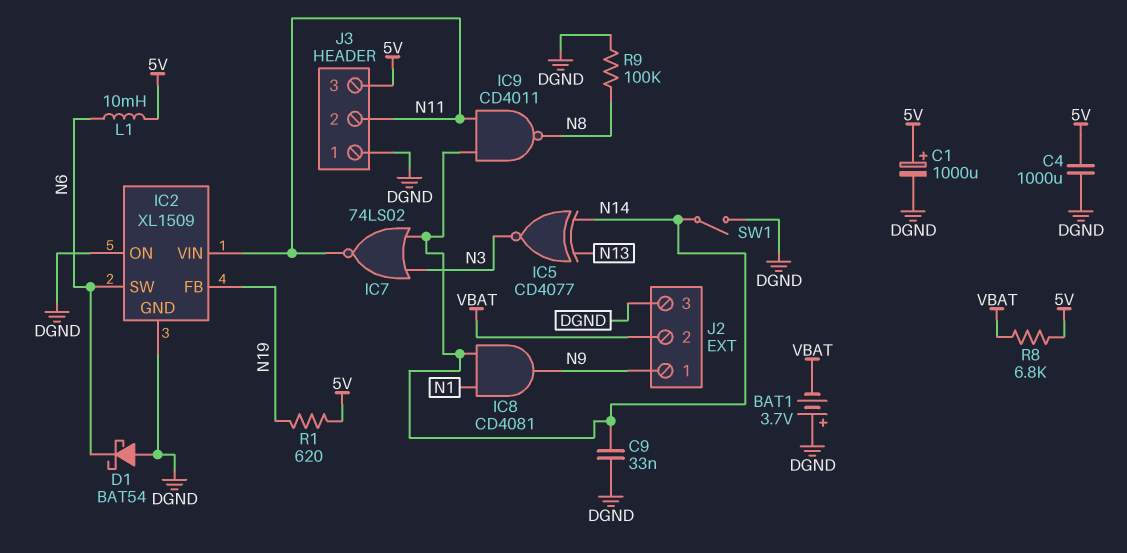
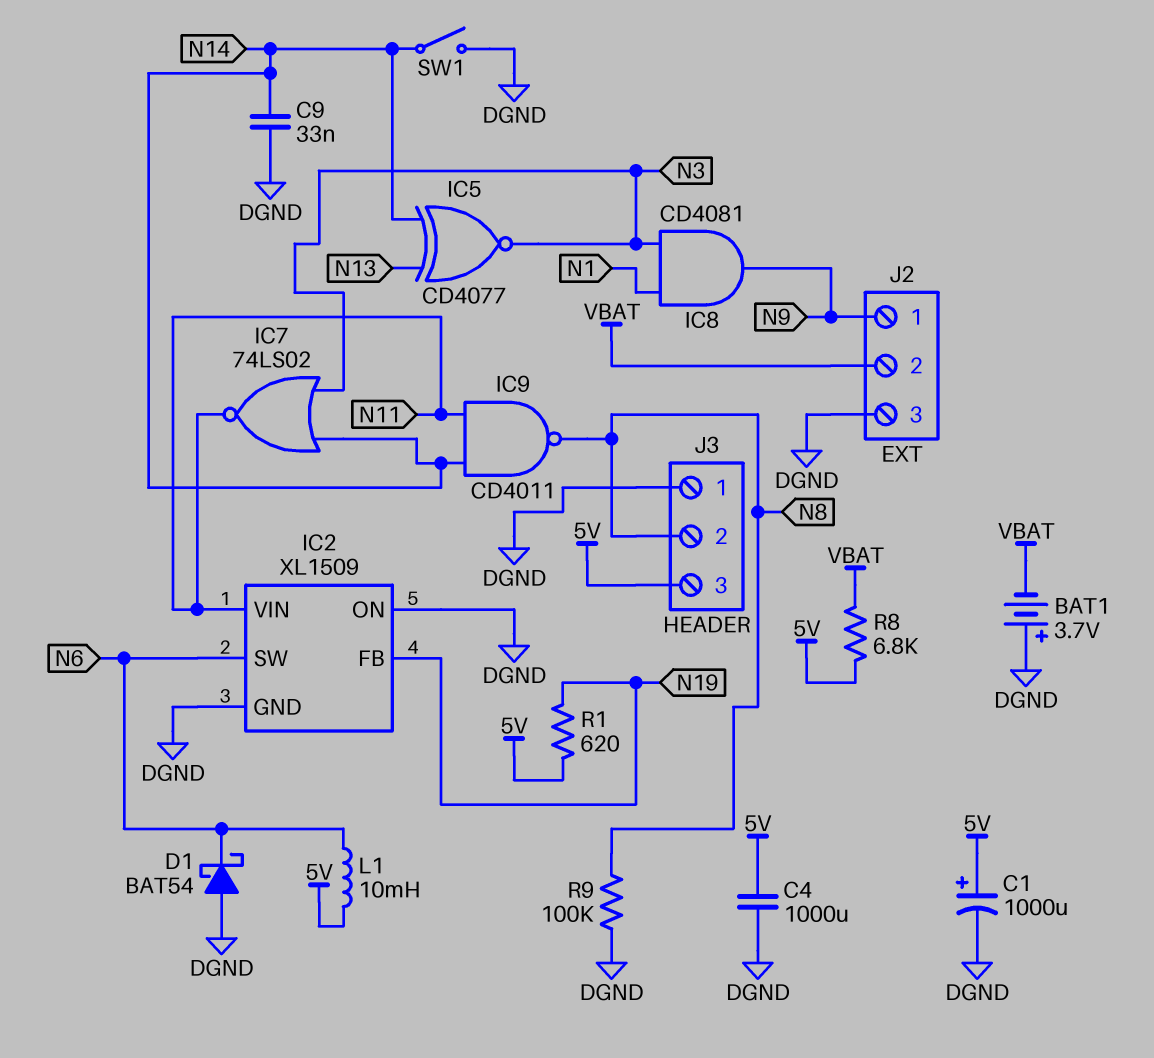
IC8: AND CD4081 (in N1, in N14, out N9) -> AND CD4081 (in N1, in N3, out N9)
J3 pin 2: N11 -> N8

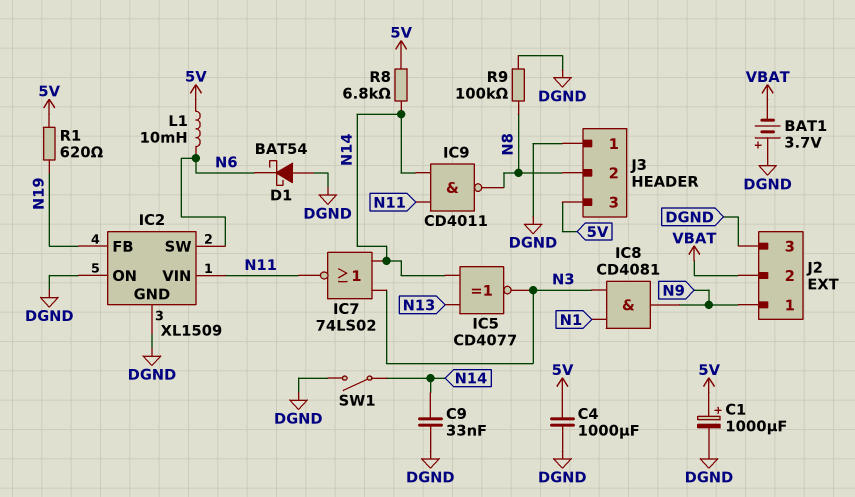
R8: 6.8k (5V, VBAT) -> 6.8k (5V, N14)

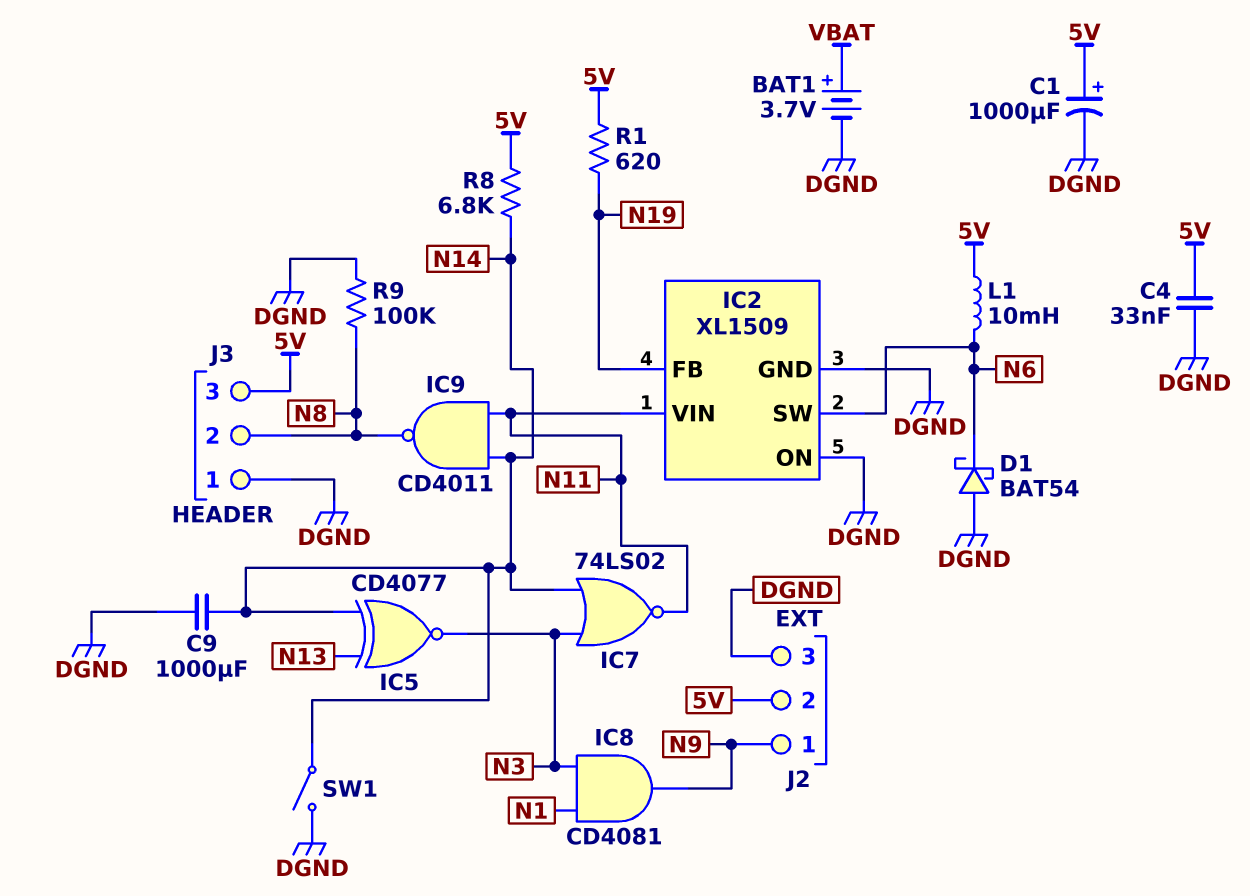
BAT1: 3.7V (plus DGND, minus VBAT) -> 3.7V (plus VBAT, minus DGND)
C4: 1000uF (5V, DGND) -> 33nF (5V, DGND)
C9: 33nF (DGND, N14) -> 1000uF (DGND, N14)
J2 pin 2: VBAT -> 5V

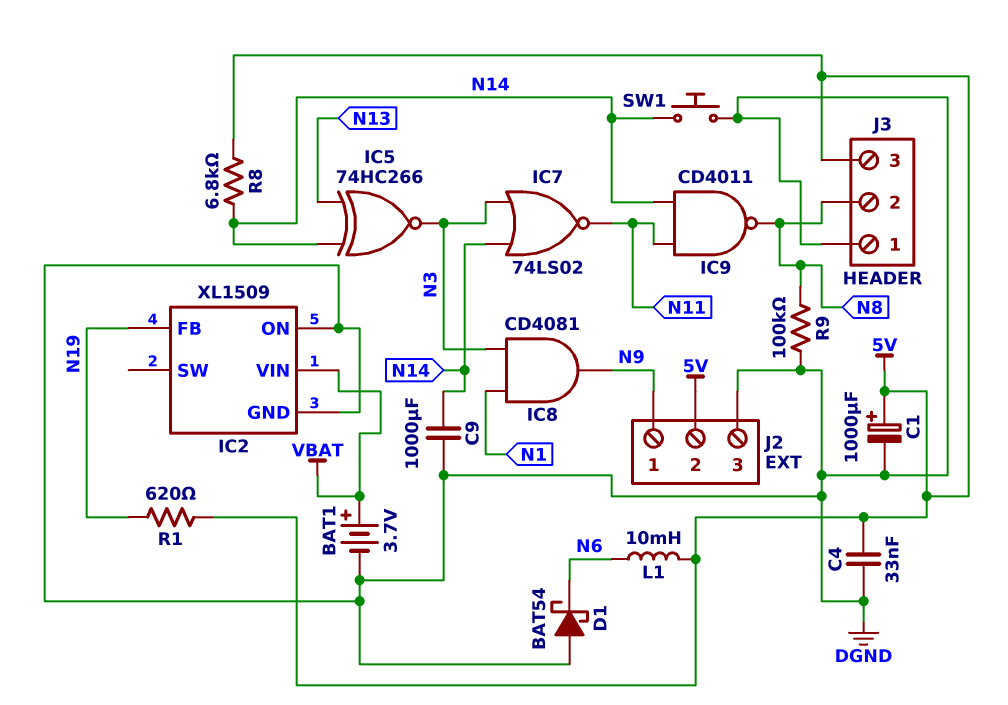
IC2 pin SW: N6 -> none
IC2 pin VIN: N11 -> VBAT
IC5: XNOR CD4077 (in N13, in N14, out N3) -> XNOR 74HC266 (in N13, in N14, out N3)
SW1: switch (DGND, N14) -> button (DGND, N14)

